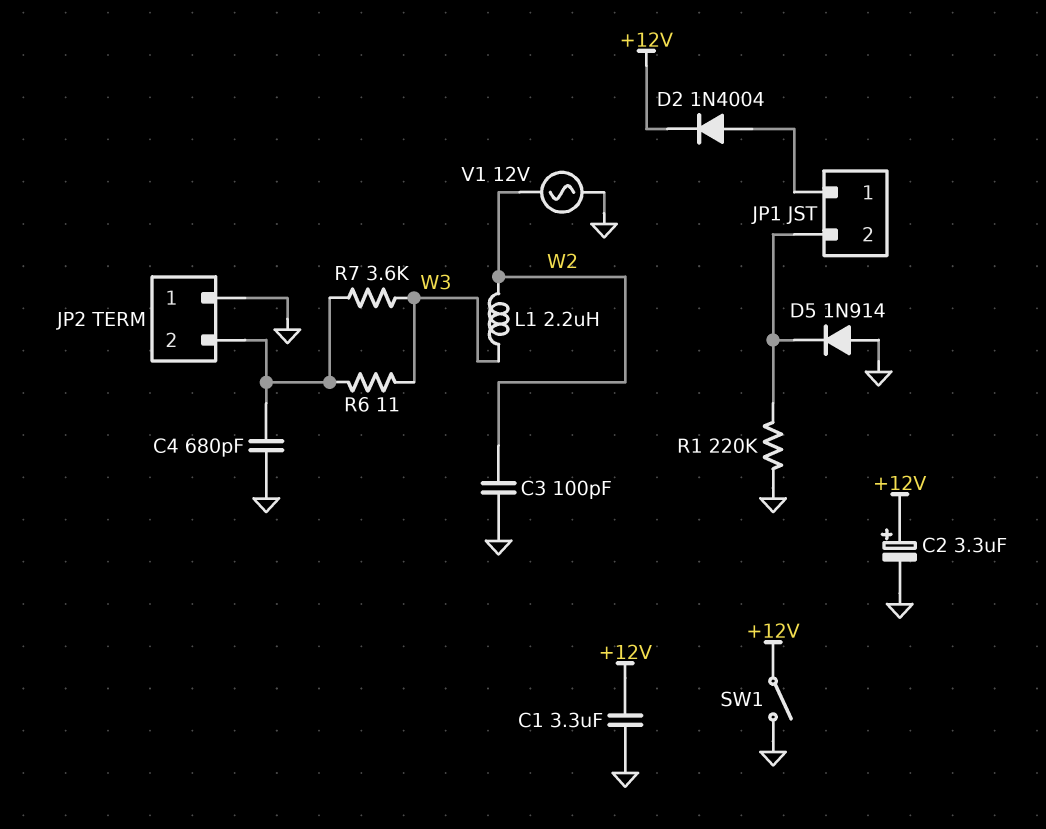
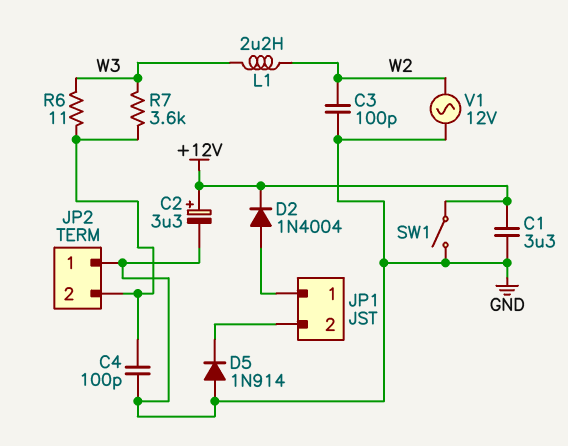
C4: 680pF (GND, JP2/2) -> 100pF (GND, JP2/2)
R1: 220k (GND, JP1/2) -> none

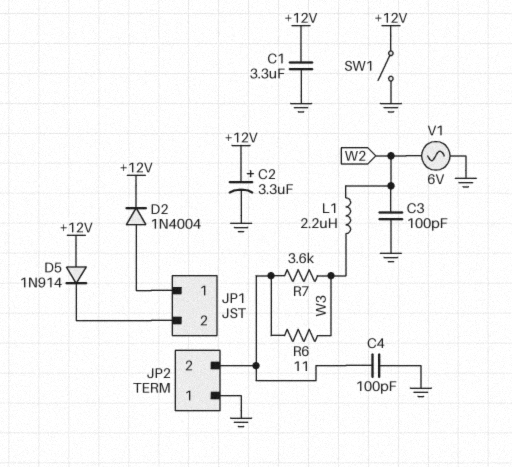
D5: diode 1N914 (A GND, K JP1/2) -> diode 1N914 (A +12V, K JP1/2)
V1: AC 12V (GND, W2) -> AC 6V (GND, W2)

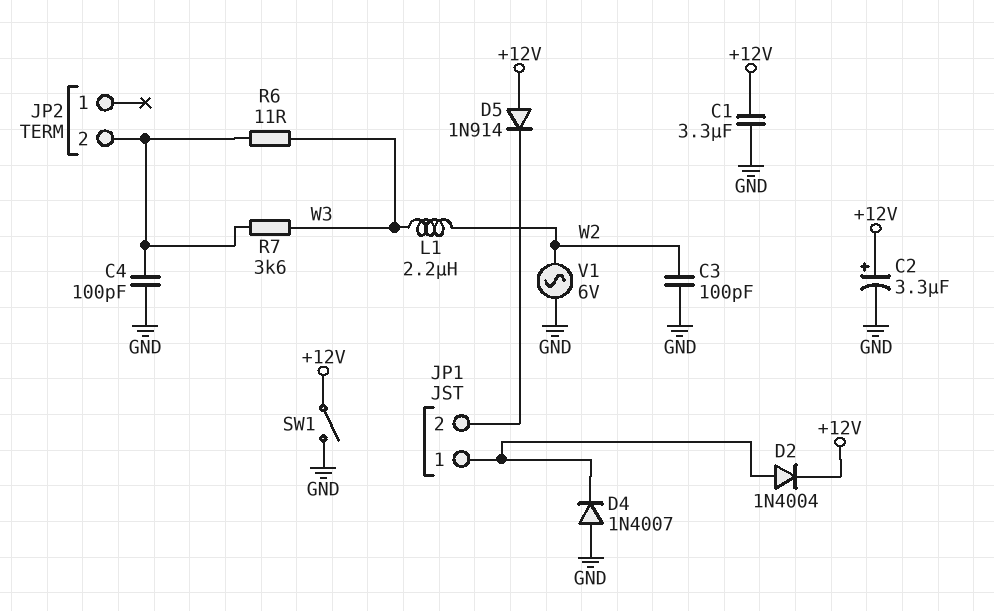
D4: none -> diode 1N4007 (A GND, K JP1/1)
JP2 pin 1: GND -> none

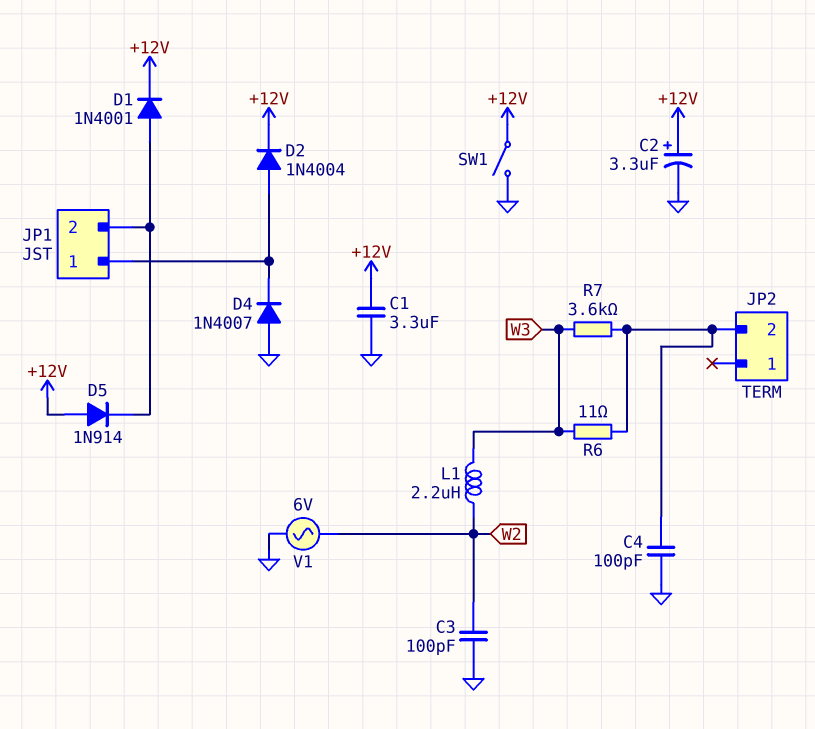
D1: none -> diode 1N4001 (A JP1/2, K +12V)

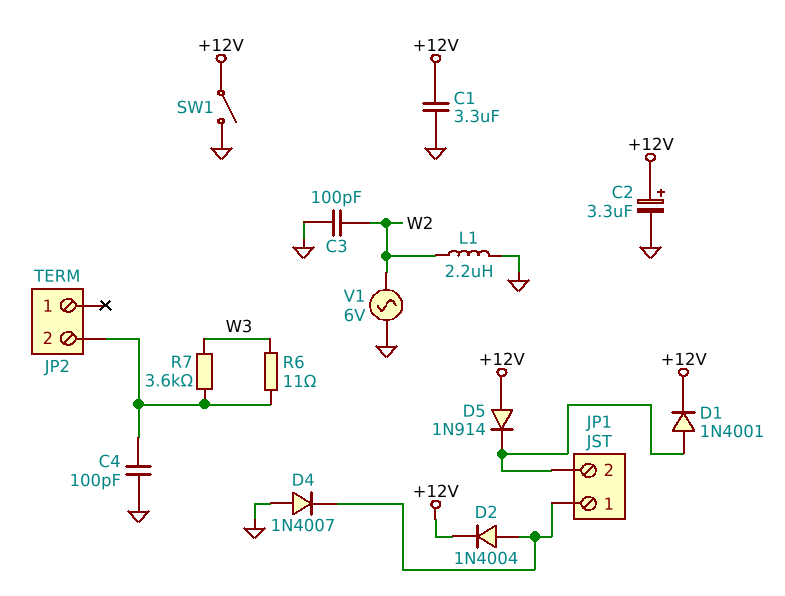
L1: 2.2uH (W2, W3) -> 2.2uH (GND, W2)

